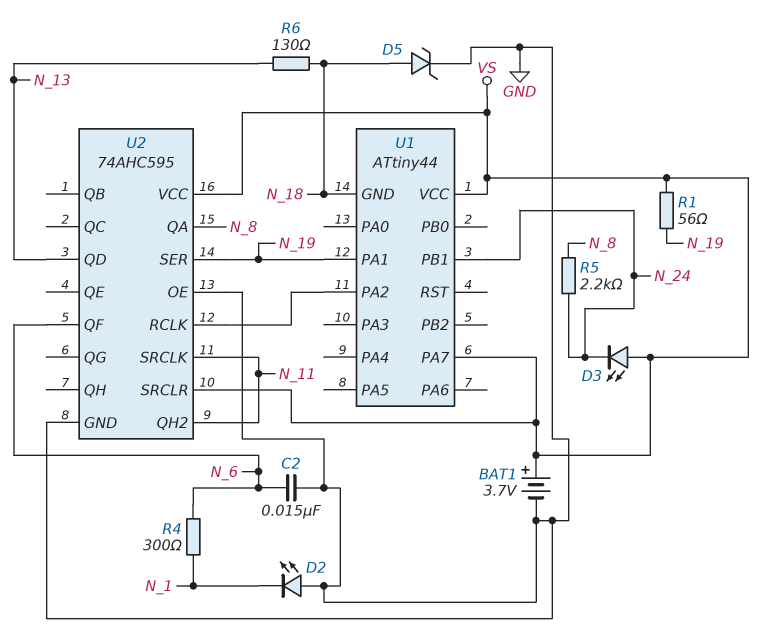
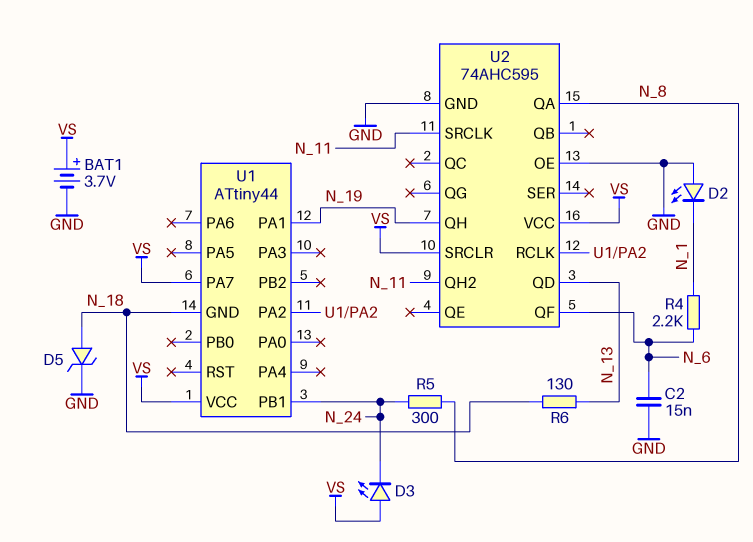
R1: 56 (N_19, VS) -> none
R4: 300 (N_1, N_6) -> 2.2k (N_1, N_6)
R5: 2.2k (N_8, N_24) -> 300 (N_8, N_24)
U2 pin QH: none -> N_19
U2 pin SER: N_19 -> none

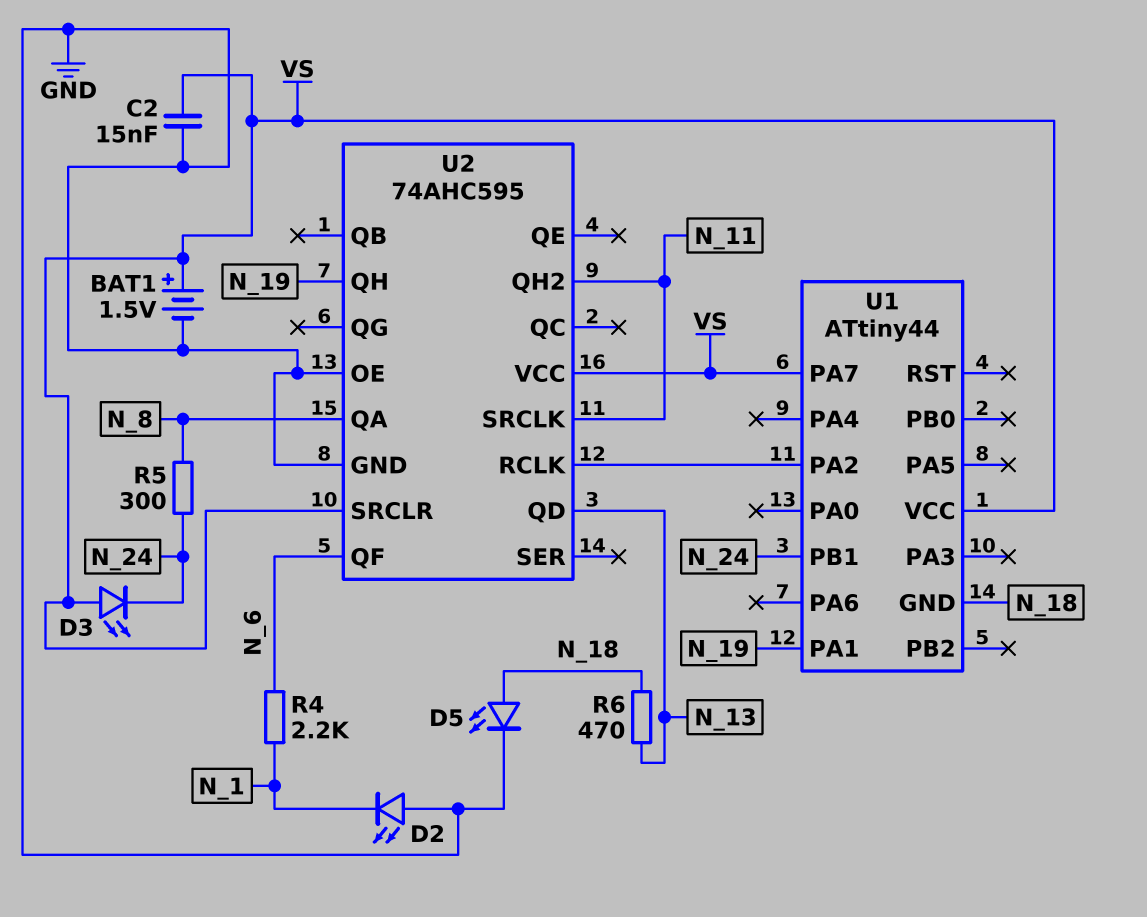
BAT1: 3.7V (plus VS, minus GND) -> 1.5V (plus VS, minus GND)
C2: 15nF (GND, N_6) -> 15nF (GND, VS)
D5: zener (A N_18, K GND) -> LED (A N_18, K GND)
R6: 130 (N_13, N_18) -> 470 (N_13, N_18)

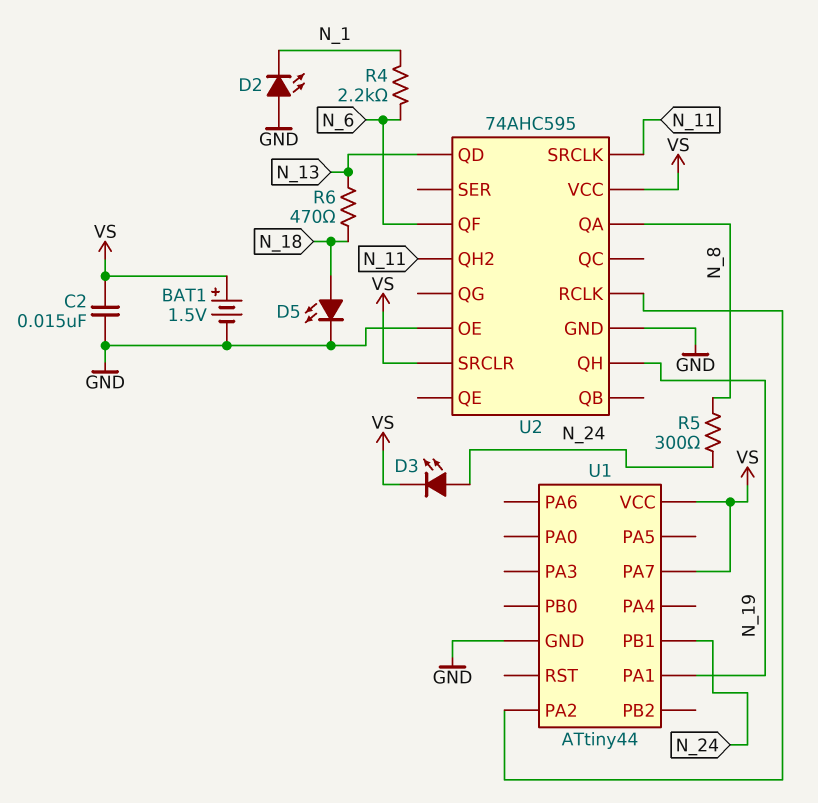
D3: LED (A VS, K N_24) -> LED (A N_24, K VS)
U1 pin GND: N_18 -> GND

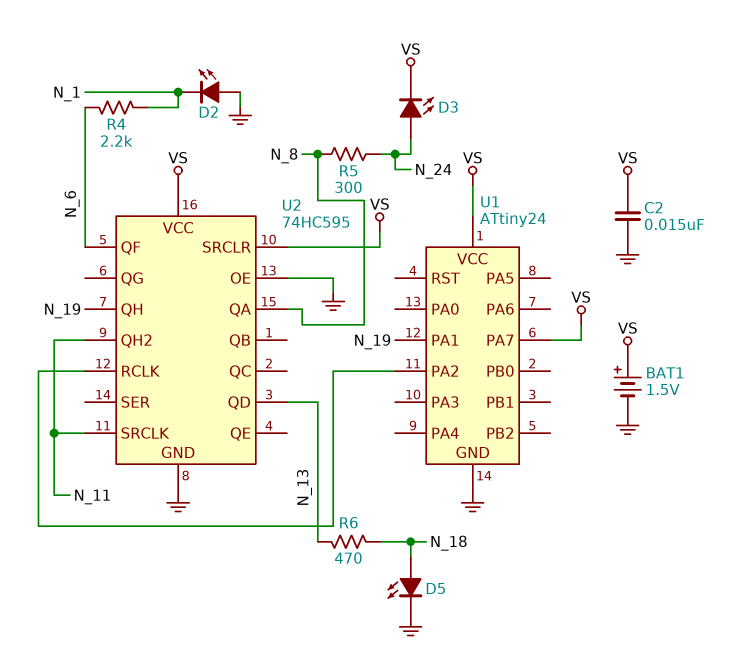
U1: ATtiny44 -> ATtiny24
U1 pin PB1: N_24 -> none
U2: 74AHC595 -> 74HC595

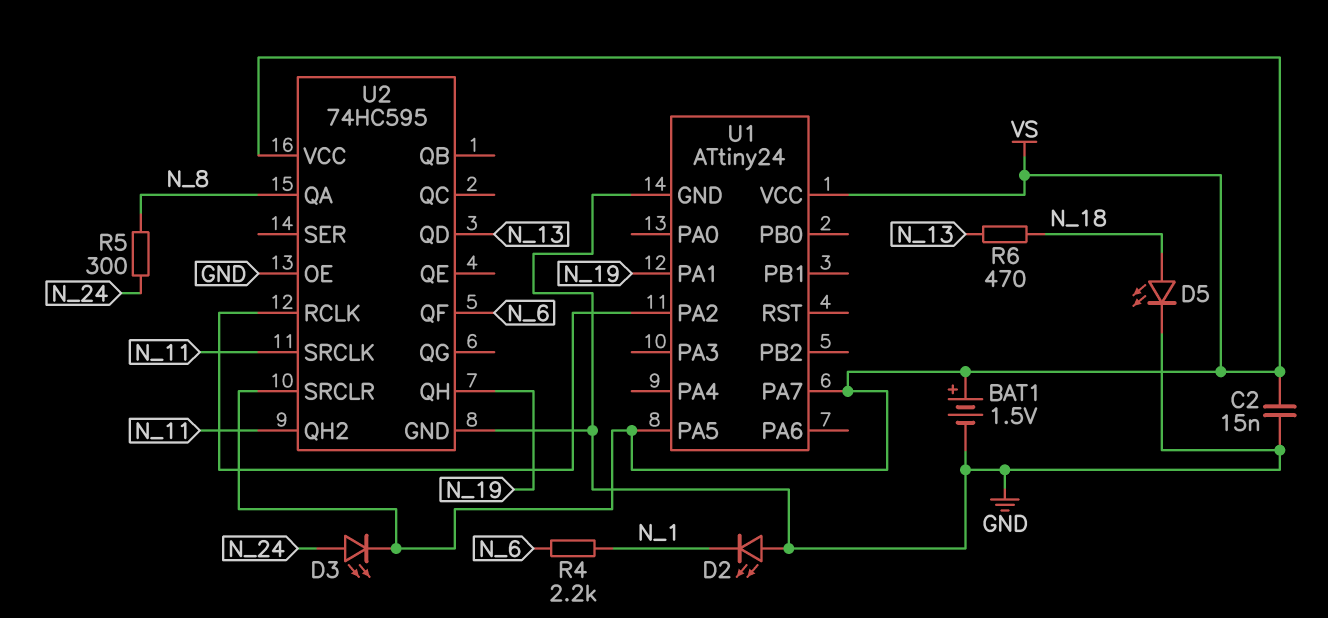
U1 pin PA5: none -> VS

